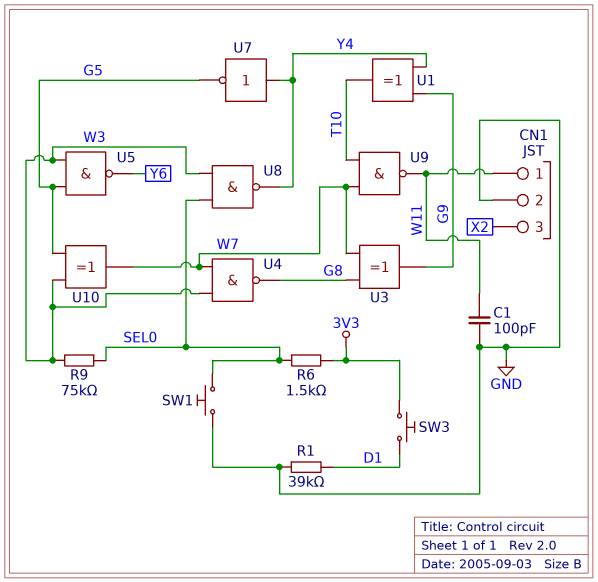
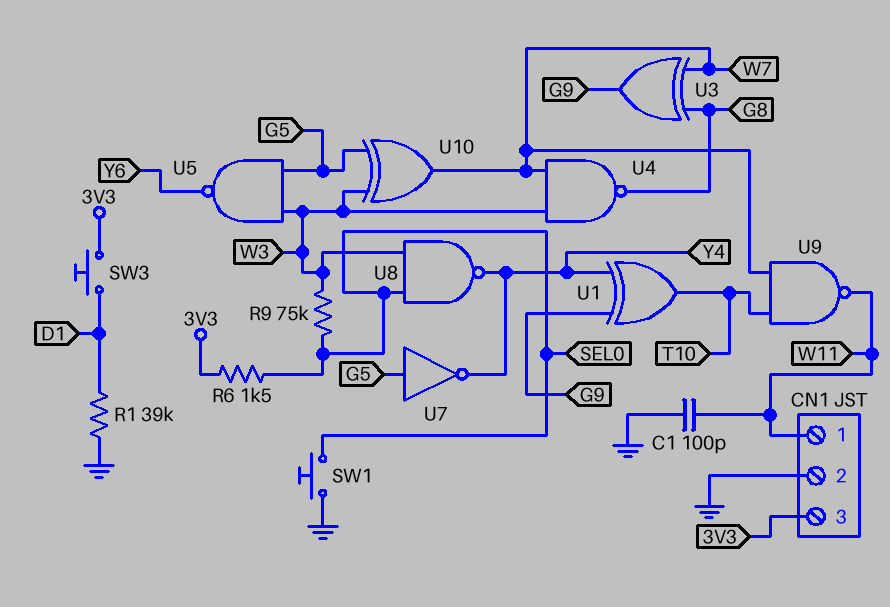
CN1 pin 3: X2 -> 3V3
U7: NOT (in Y4, out G5) -> NOT (in G5, out Y4)

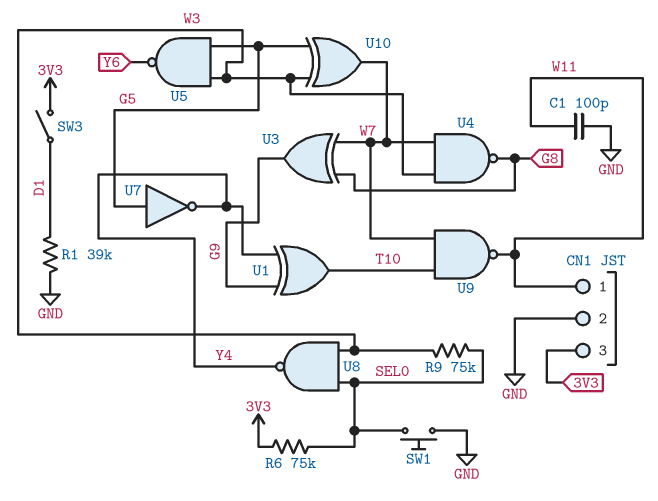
R6: 1.5k (3V3, SEL0) -> 75k (3V3, SEL0)
SW3: button (3V3, D1) -> switch (3V3, D1)

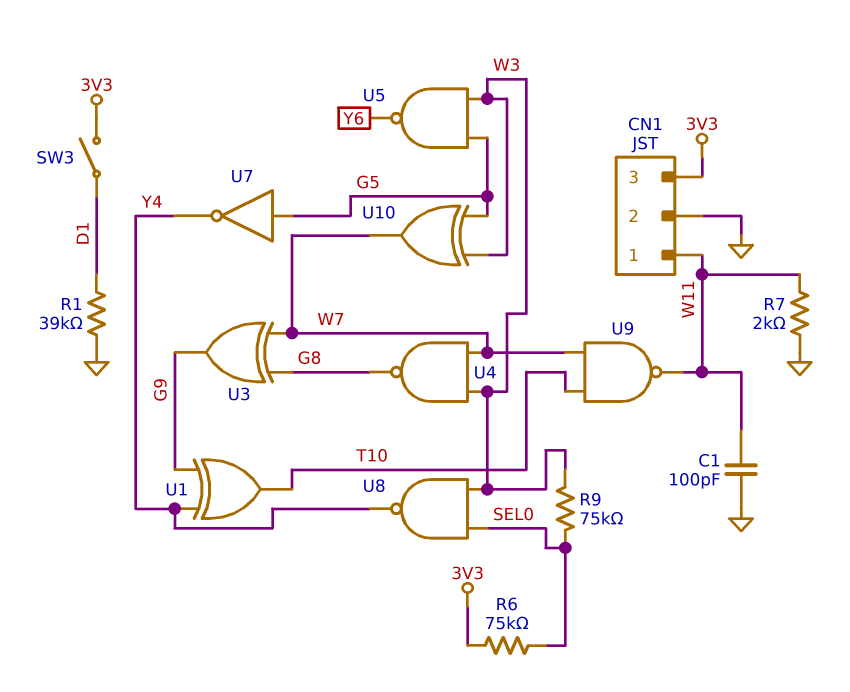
R7: none -> 2k (GND, W11)
SW1: button (GND, SEL0) -> none

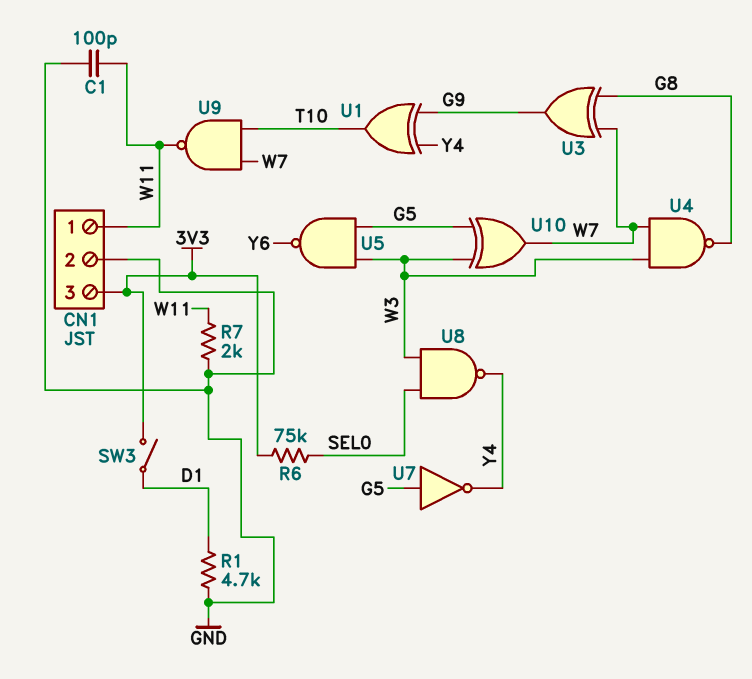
R1: 39k (D1, GND) -> 4.7k (D1, GND)
R9: 75k (SEL0, W3) -> none

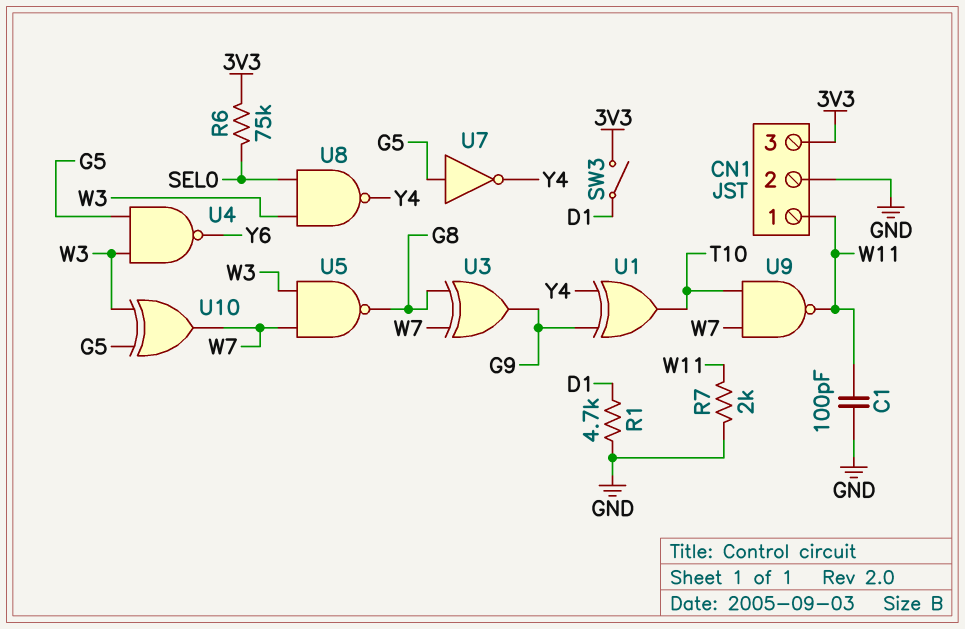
U4: NAND (in W3, in W7, out G8) -> NAND (in G5, in W3, out Y6)
U5: NAND (in G5, in W3, out Y6) -> NAND (in W3, in W7, out G8)

